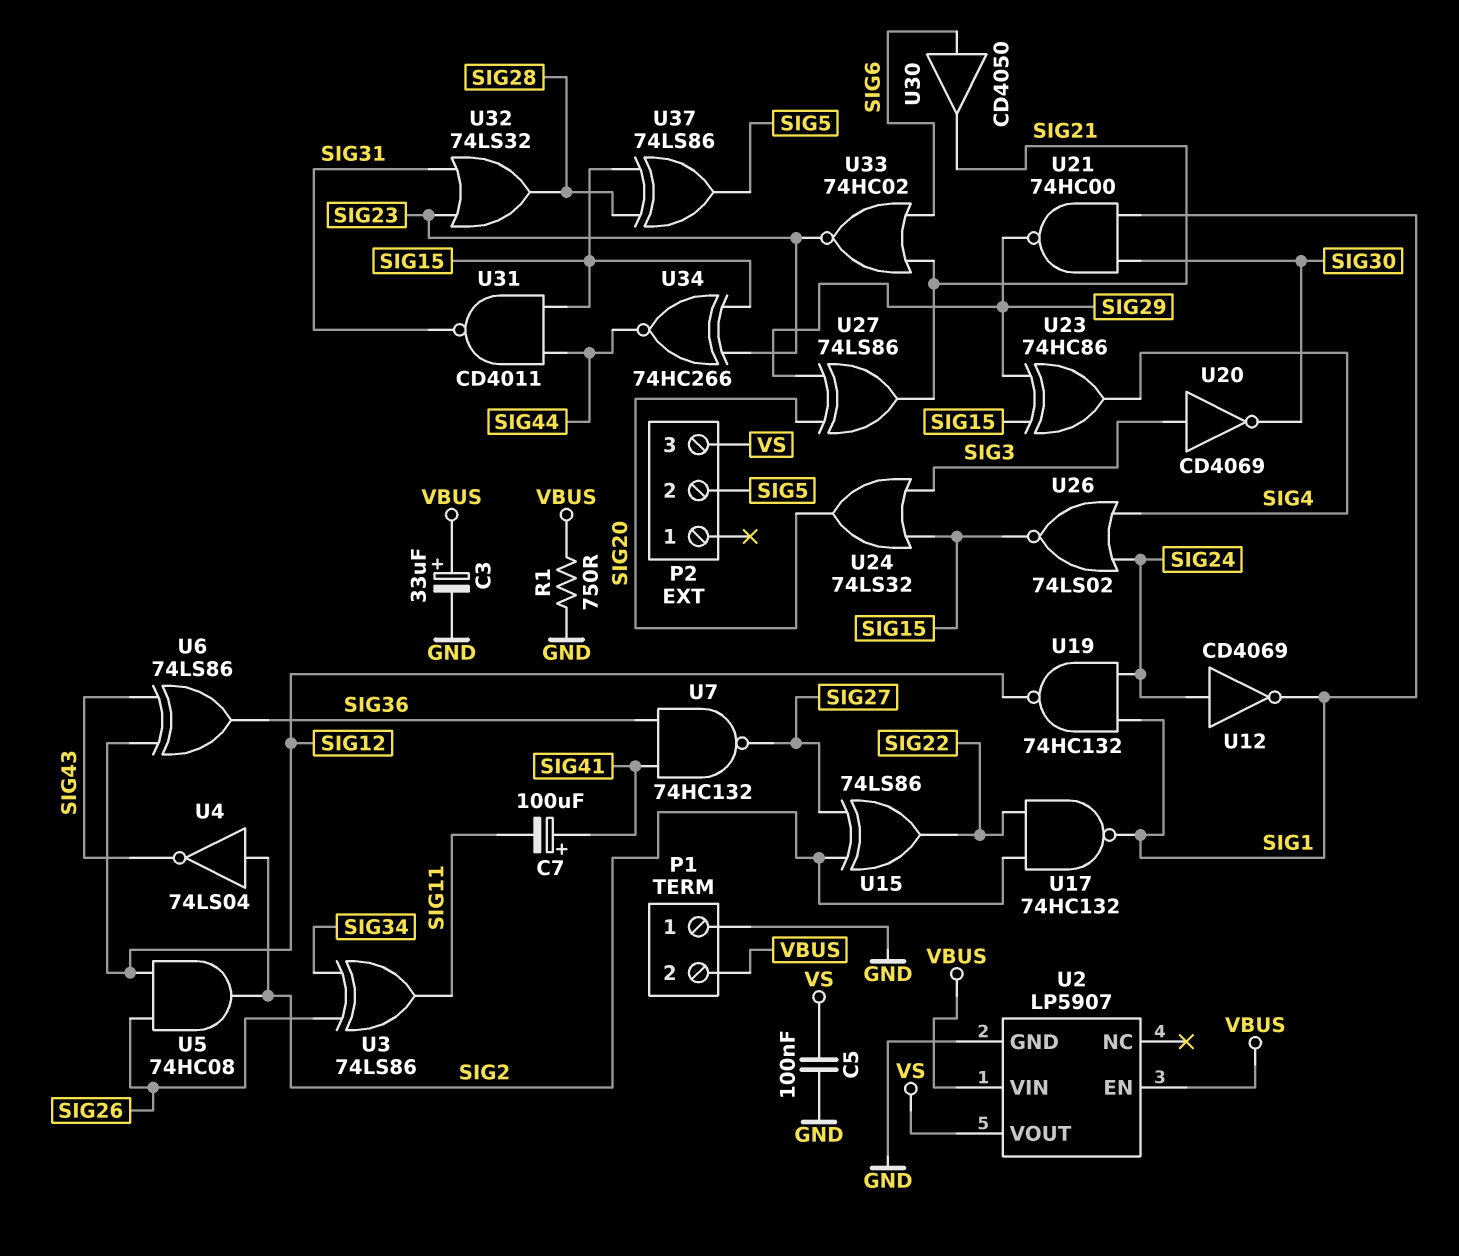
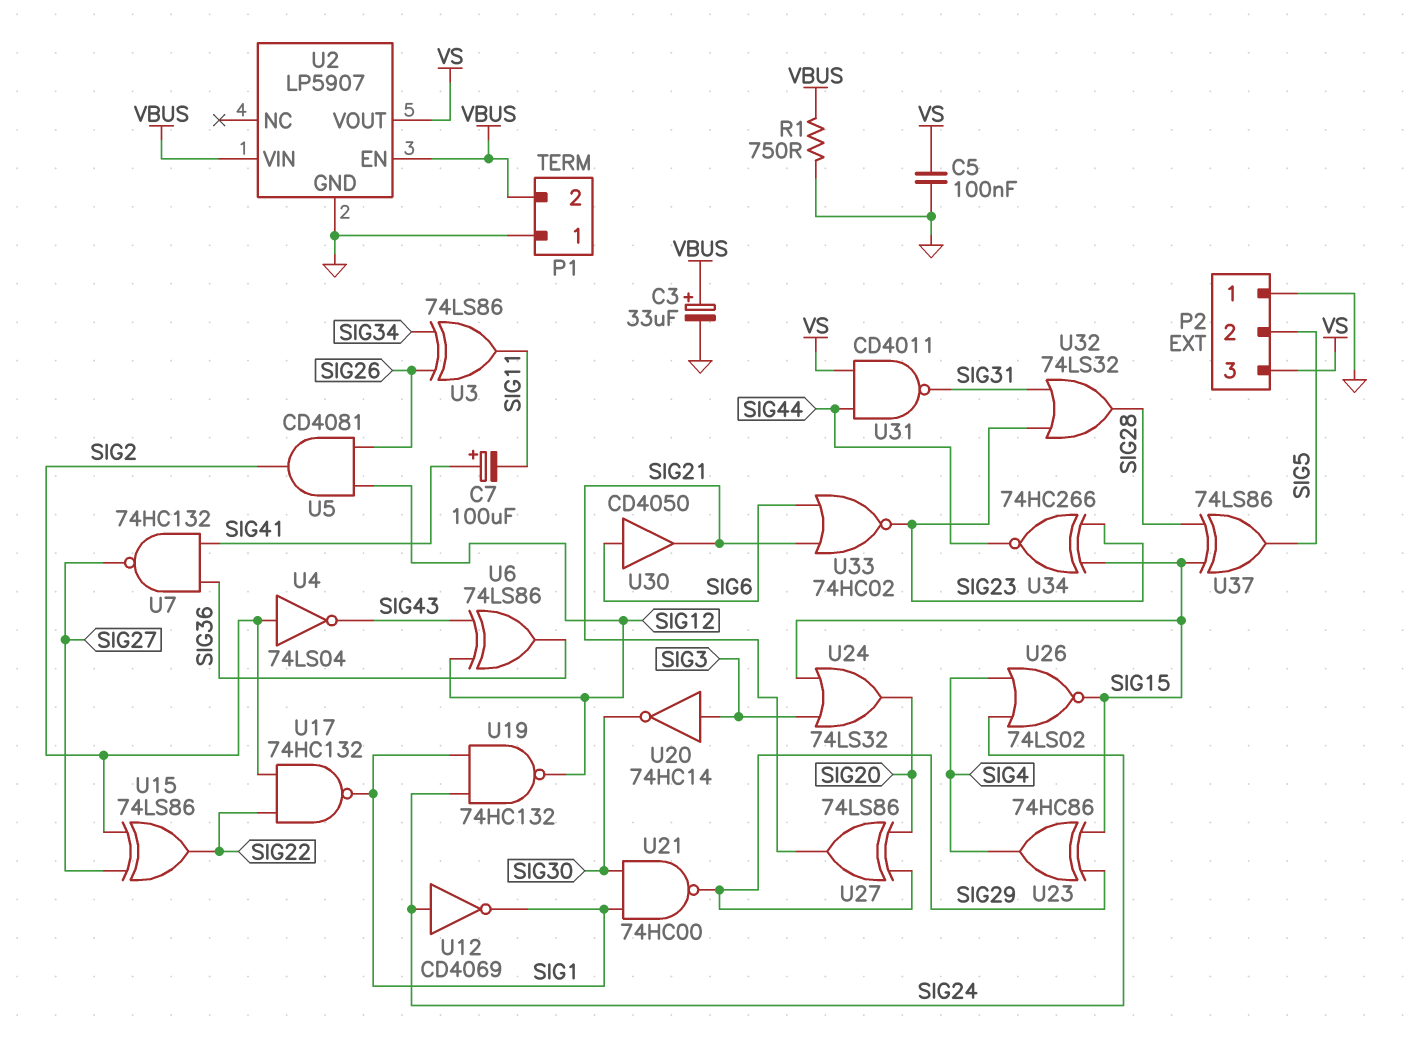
P2 pin 1: none -> GND
U5: AND 74HC08 (in SIG12, in SIG26, out SIG2) -> AND CD4081 (in SIG12, in SIG26, out SIG2)
U20: NOT CD4069 (in SIG3, out SIG30) -> NOT 74HC14 (in SIG3, out SIG30)
U31: NAND CD4011 (in SIG15, in SIG44, out SIG31) -> NAND CD4011 (in SIG44, in VS, out SIG31)

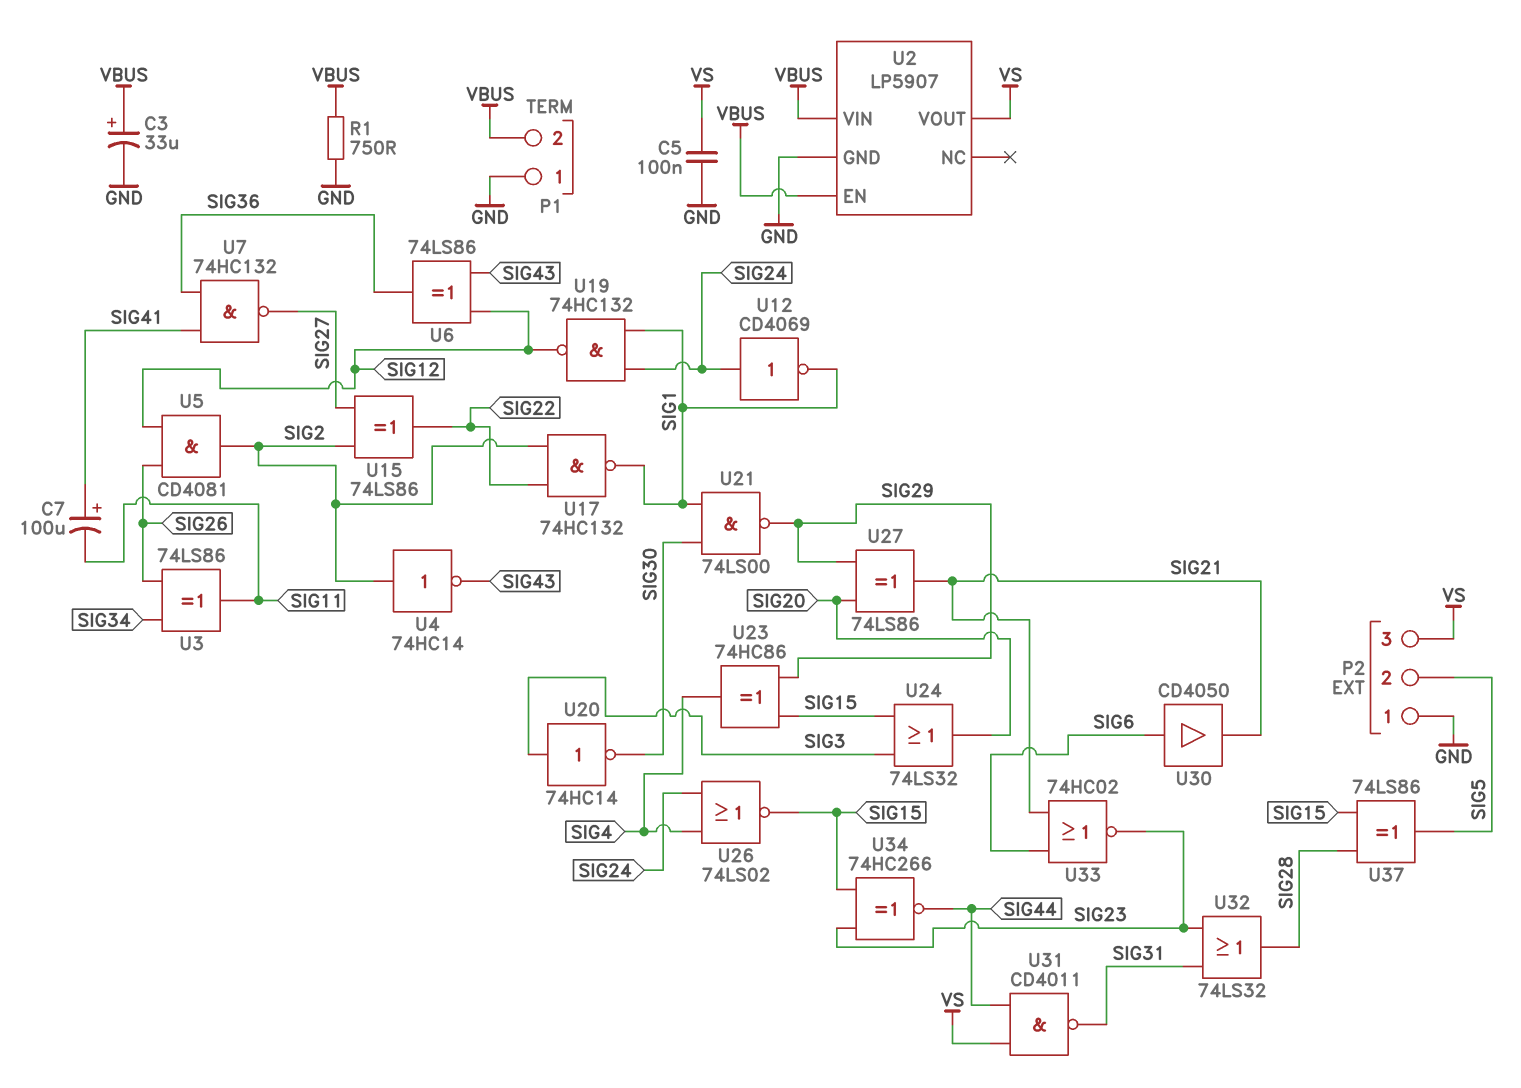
U4: NOT 74LS04 (in SIG2, out SIG43) -> NOT 74HC14 (in SIG2, out SIG43)
U21: NAND 74HC00 (in SIG1, in SIG30, out SIG29) -> NAND 74LS00 (in SIG1, in SIG30, out SIG29)

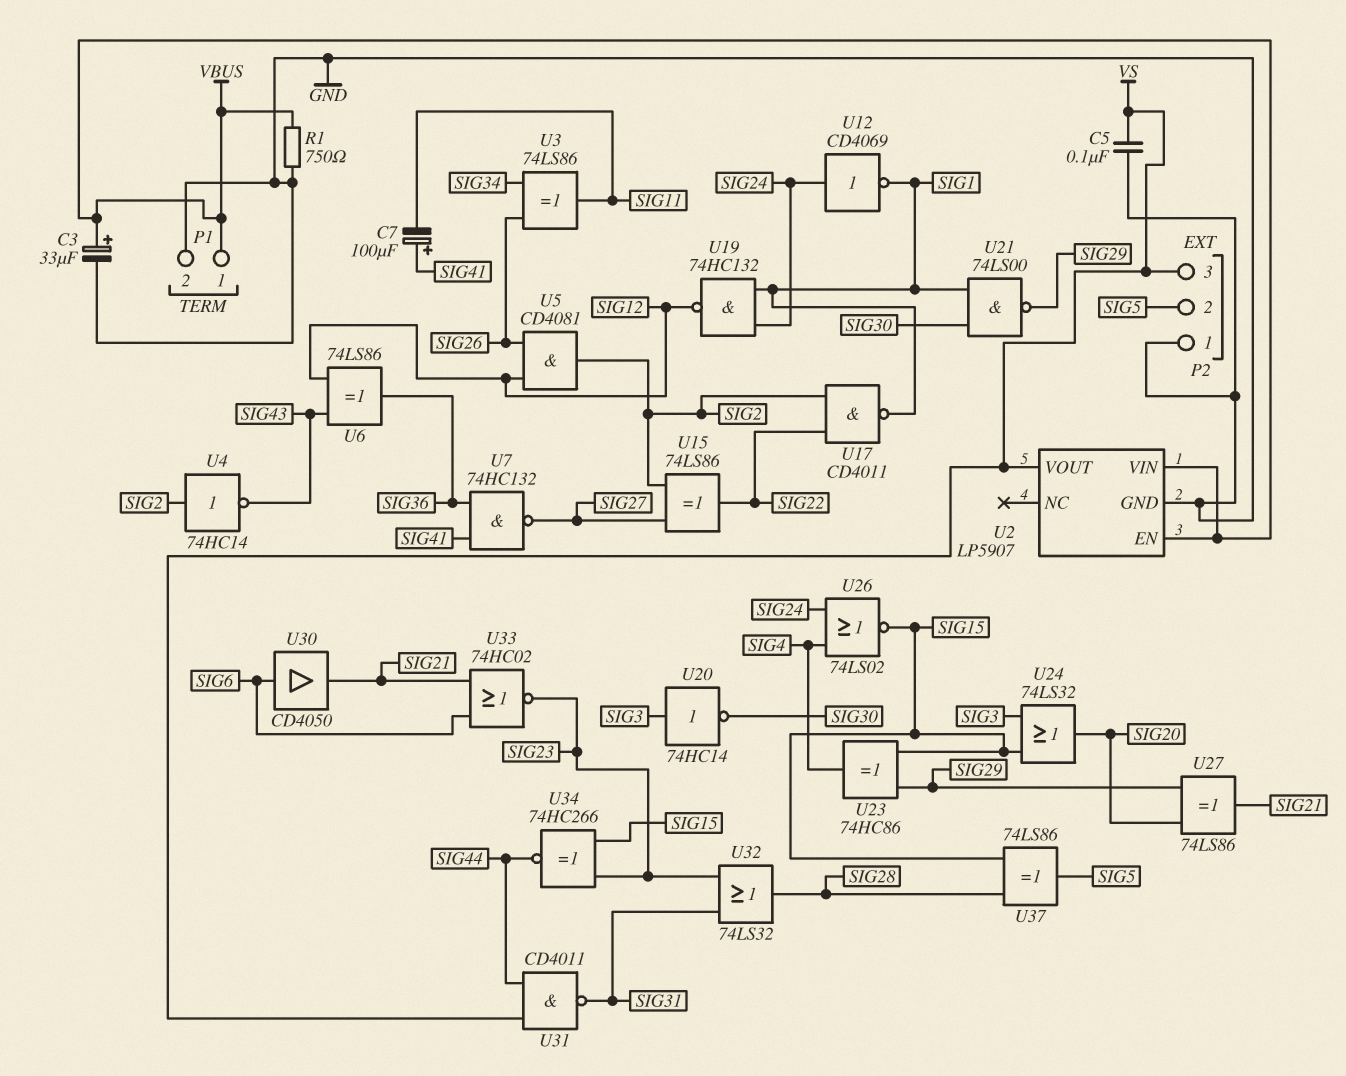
P1 pin 1: GND -> VBUS
P1 pin 2: VBUS -> GND
U17: NAND 74HC132 (in SIG2, in SIG22, out SIG1) -> NAND CD4011 (in SIG2, in SIG22, out SIG1)

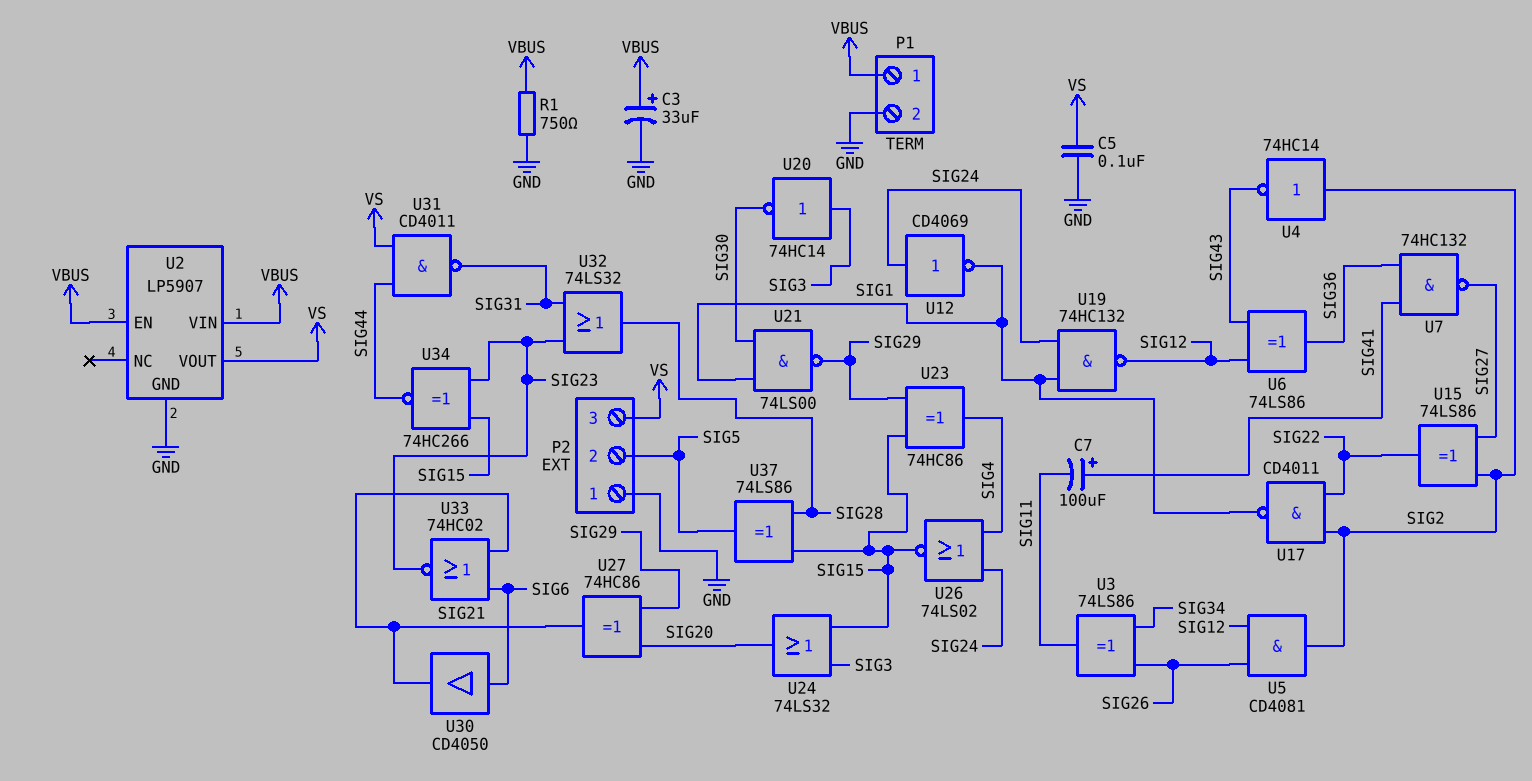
U27: XOR 74LS86 (in SIG20, in SIG29, out SIG21) -> XOR 74HC86 (in SIG20, in SIG29, out SIG21)

